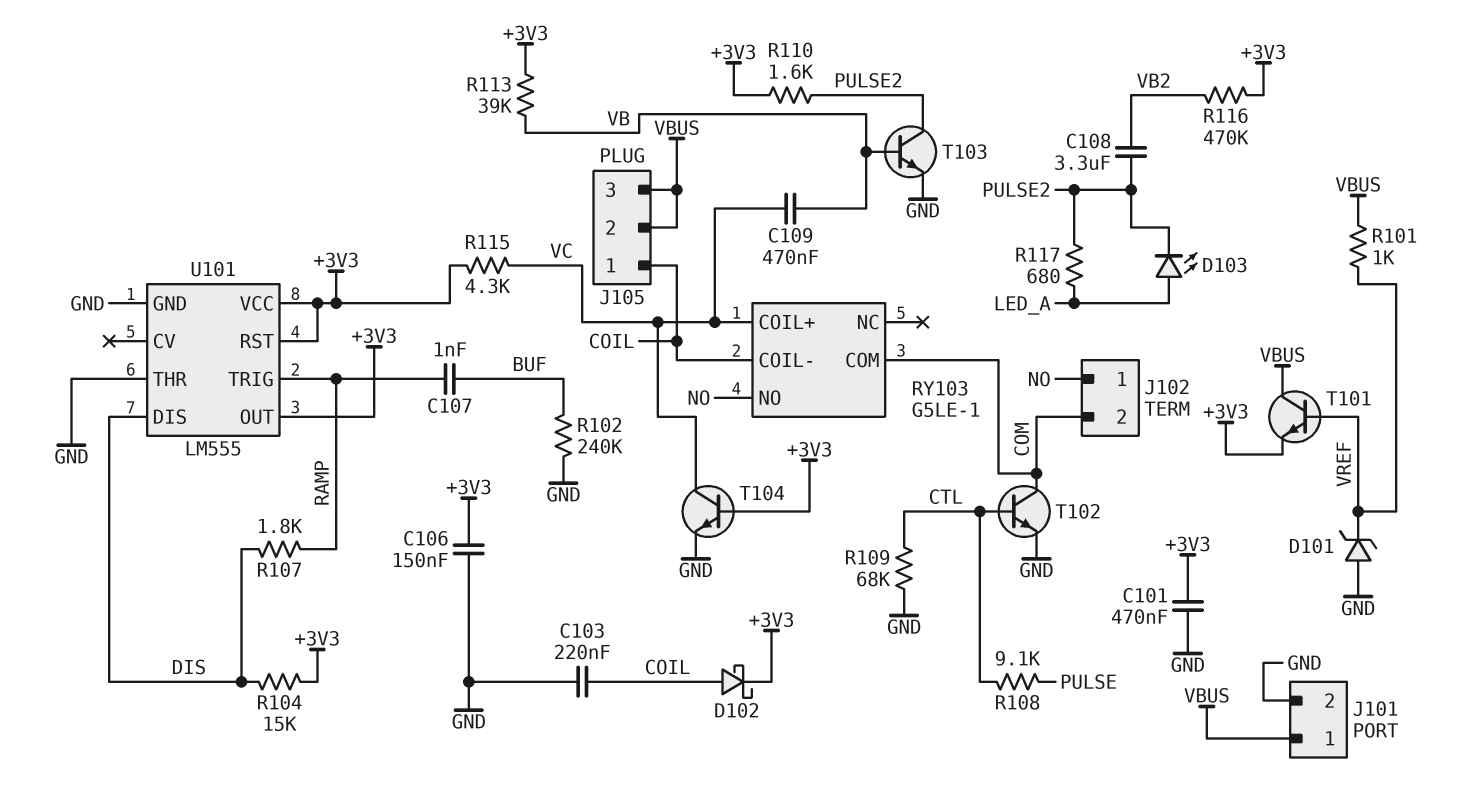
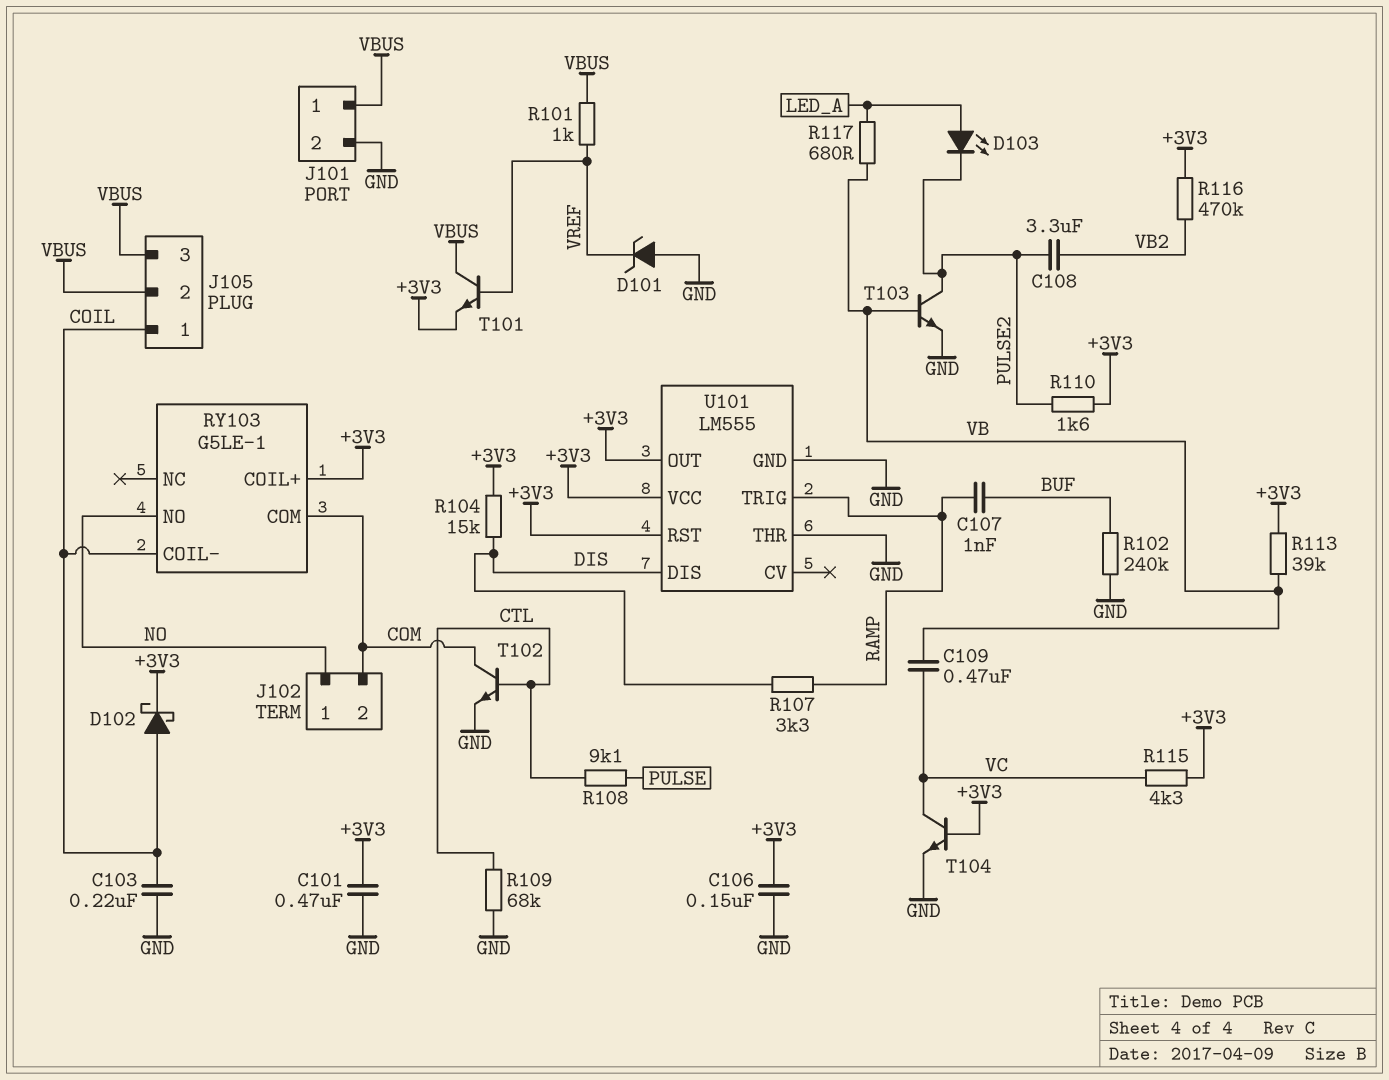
R107: 1.8k (DIS, RAMP) -> 3.3k (DIS, RAMP)
R117: 680 (LED_A, PULSE2) -> 680 (LED_A, VB)
RY103 pin COIL+: VC -> +3V3

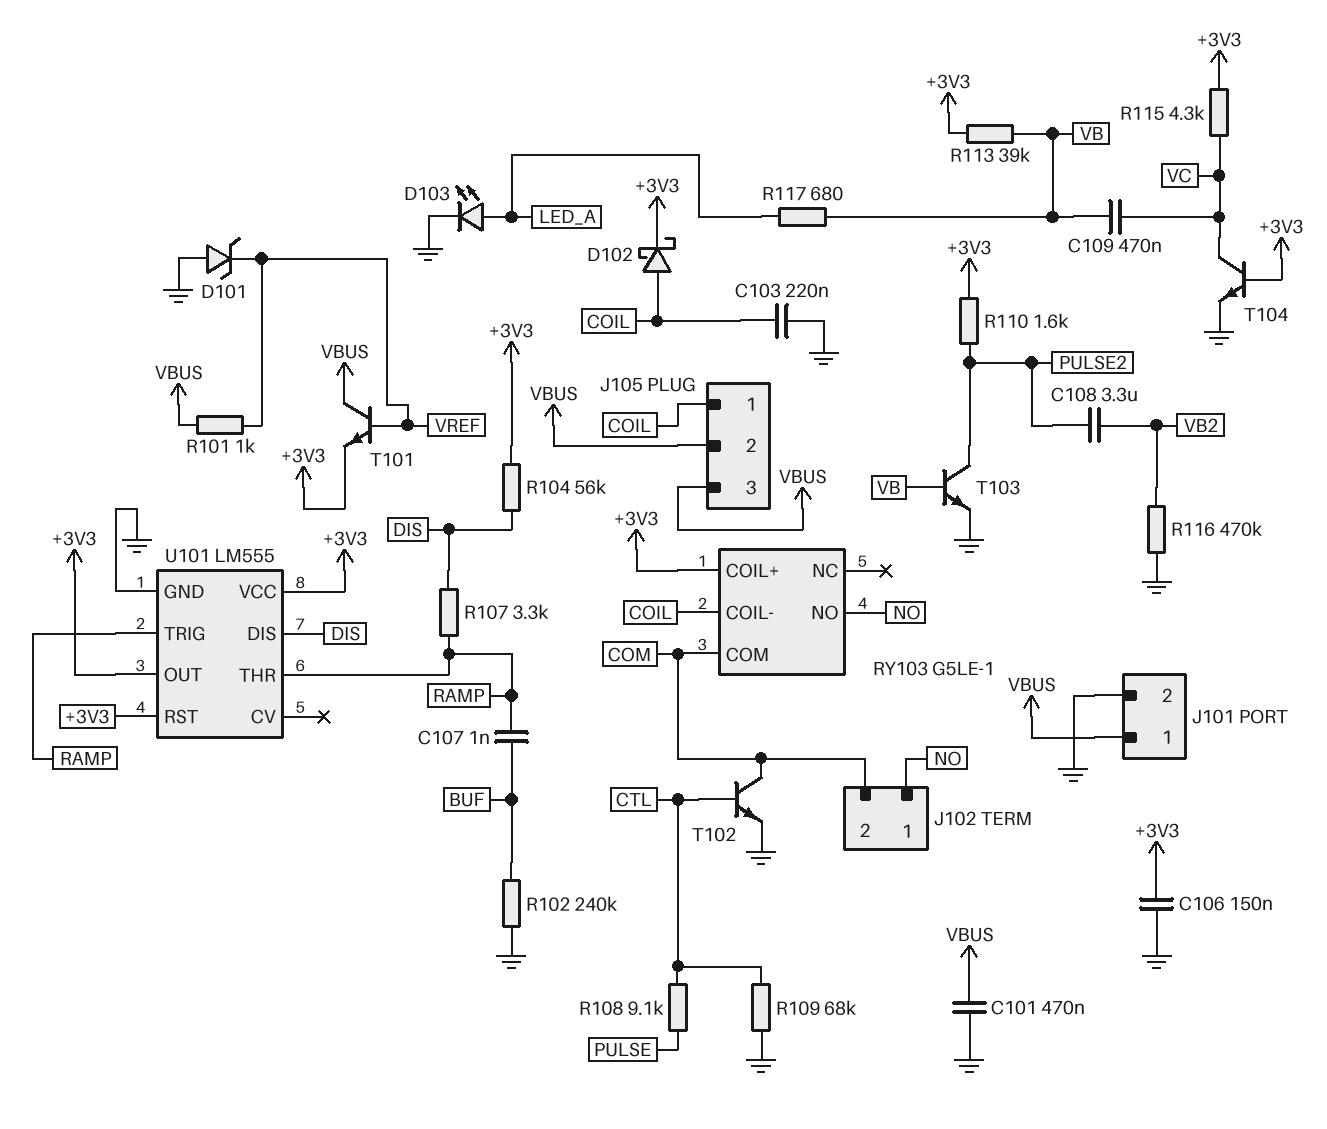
C101: 470nF (+3V3, GND) -> 470nF (GND, VBUS)
D103: LED (A LED_A, K PULSE2) -> LED (A LED_A, K GND)
R104: 15k (+3V3, DIS) -> 56k (+3V3, DIS)
R116: 470k (+3V3, VB2) -> 470k (GND, VB2)
U101 pin THR: GND -> RAMP

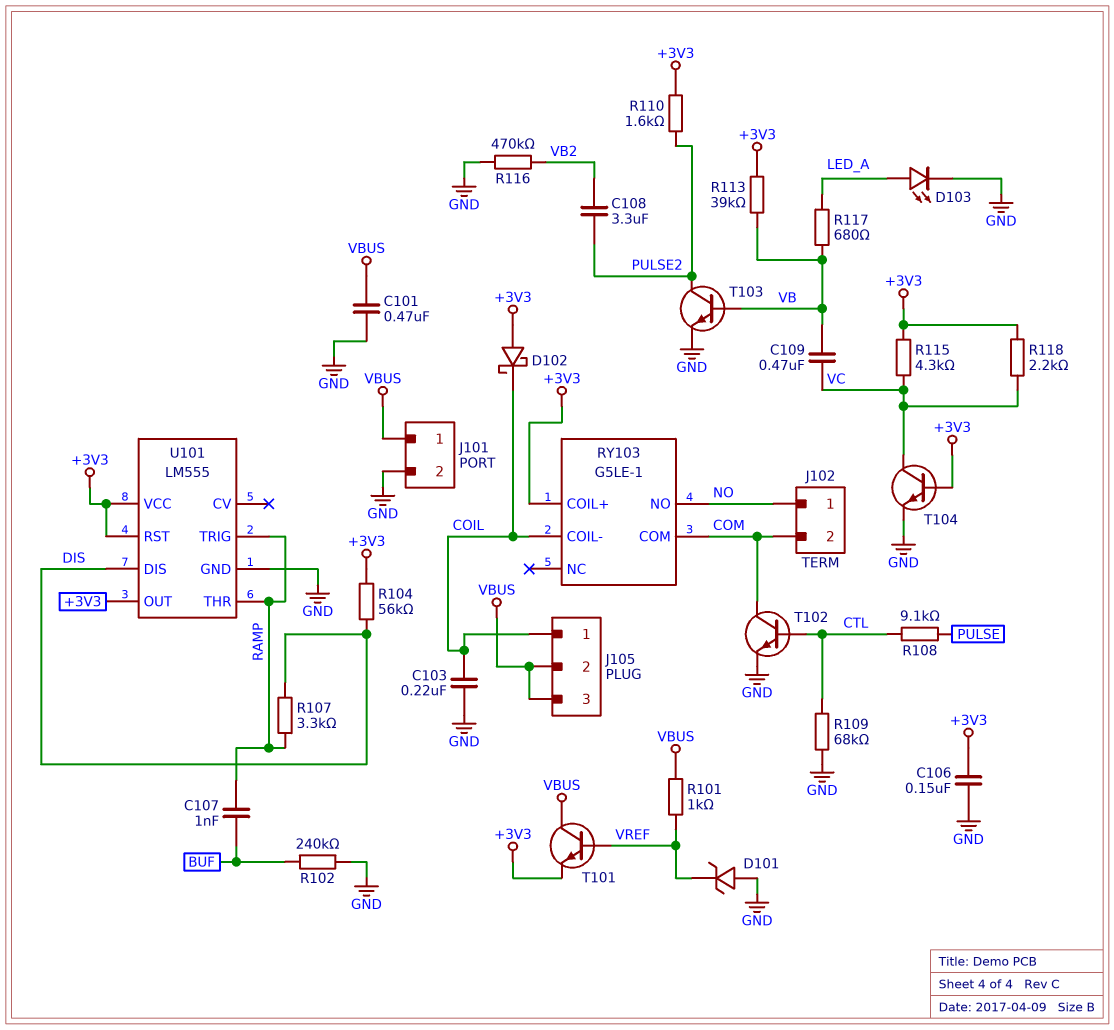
D102: schottky (A COIL, K +3V3) -> schottky (A +3V3, K COIL)
R118: none -> 2.2k (+3V3, VC)

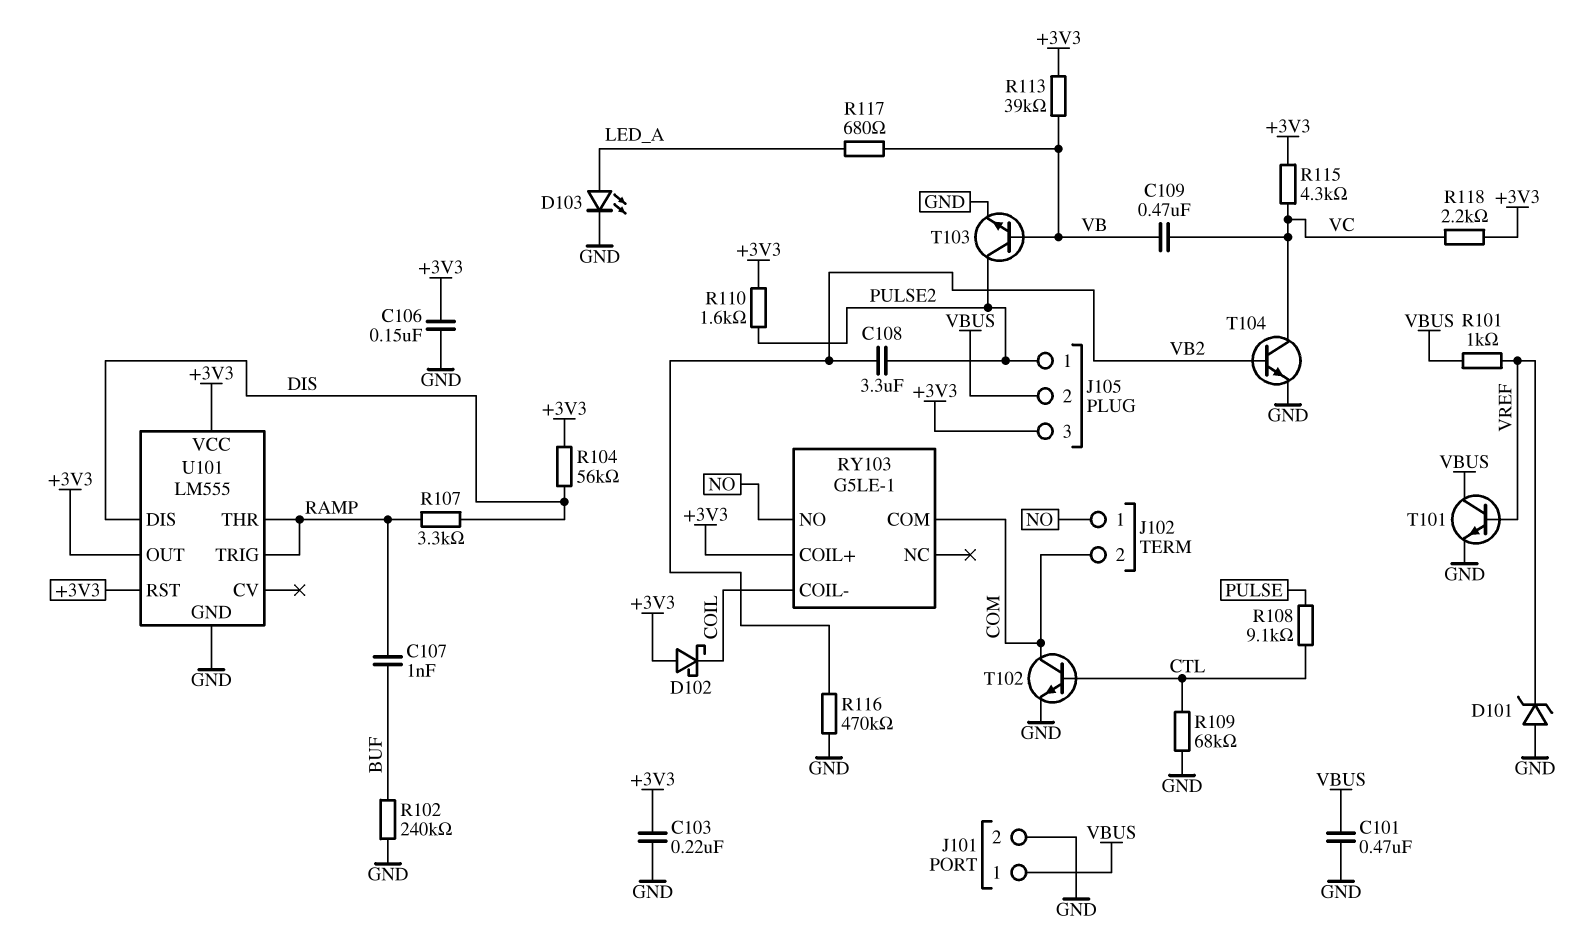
C103: 220nF (COIL, GND) -> 220nF (+3V3, GND)
J105 pin 1: COIL -> PULSE2
J105 pin 3: VBUS -> +3V3
T101: NPN (B VREF, C VBUS, E +3V3) -> NPN (B VREF, C VBUS, E GND)
T104: NPN (B +3V3, C VC, E GND) -> NPN (B VB2, C VC, E GND)

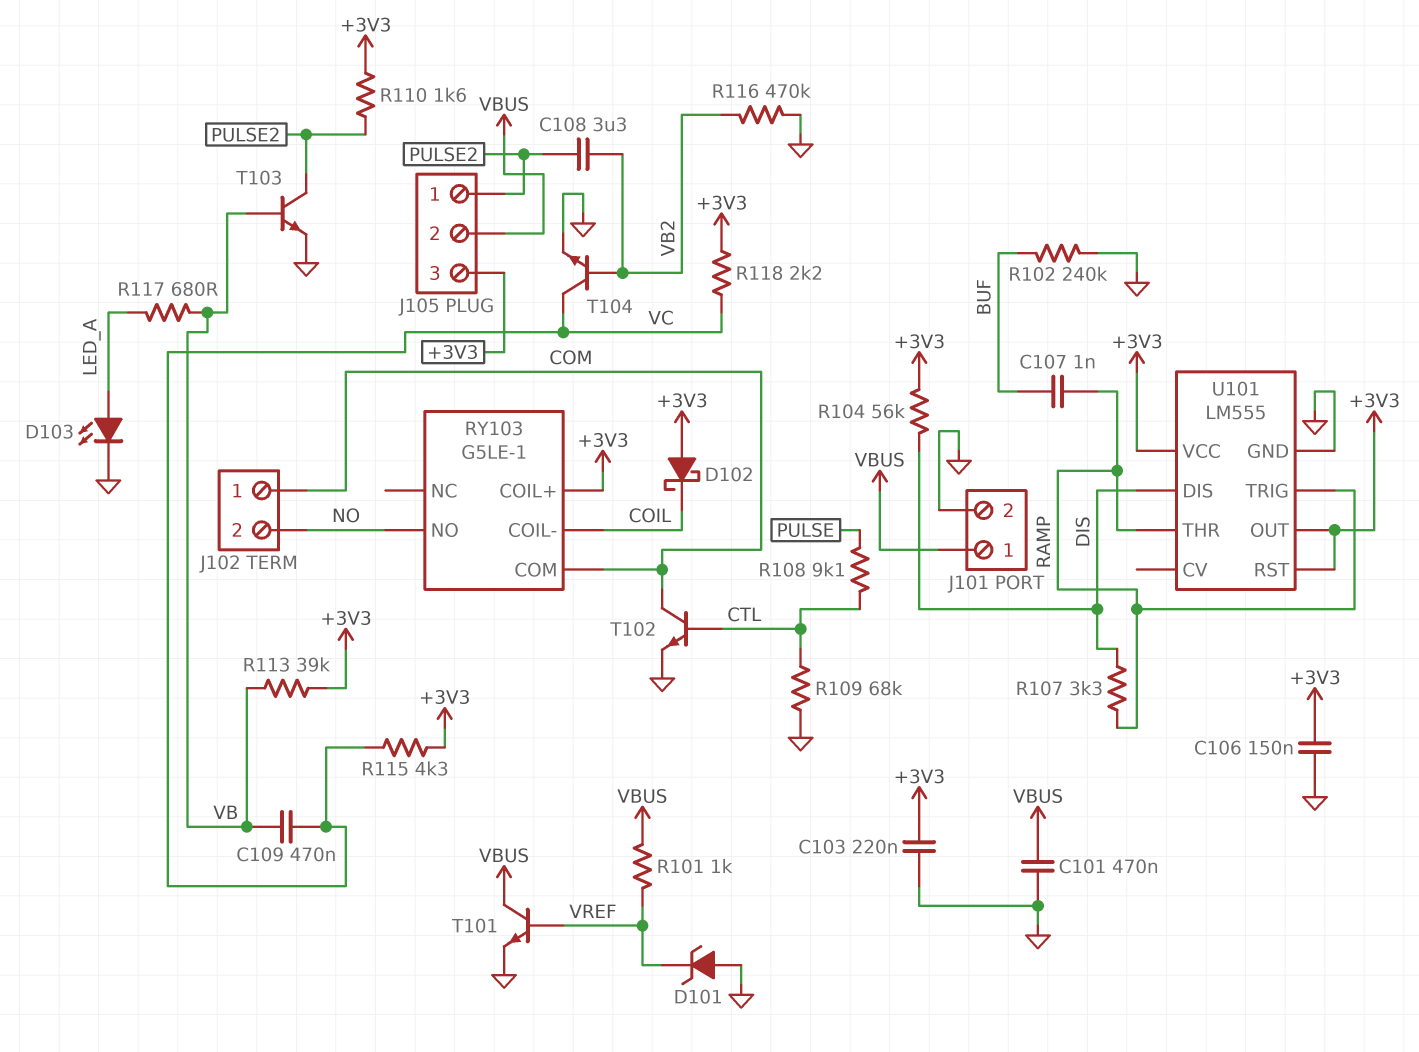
J102 pin 1: NO -> COM
J102 pin 2: COM -> NO

